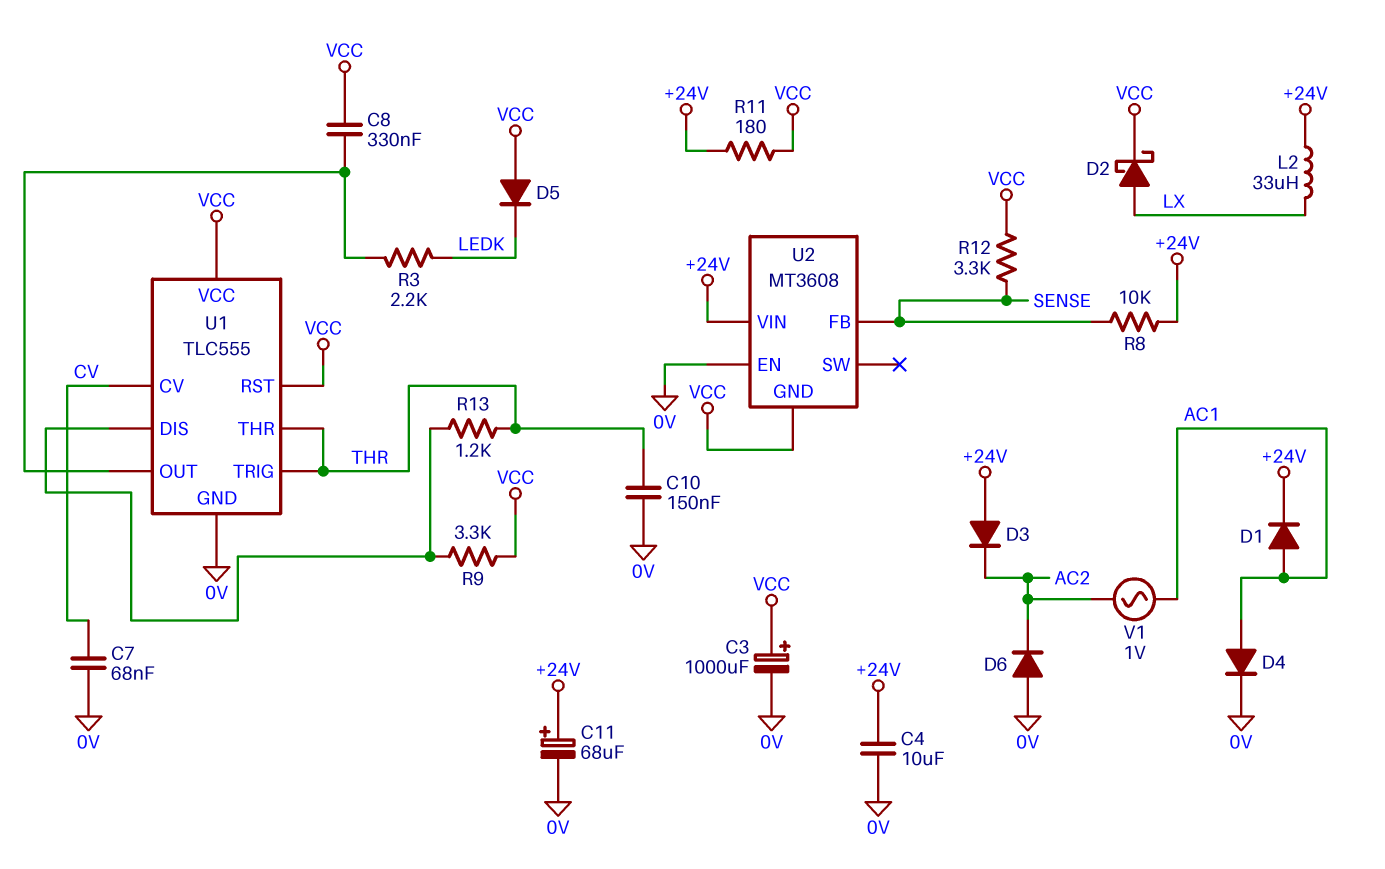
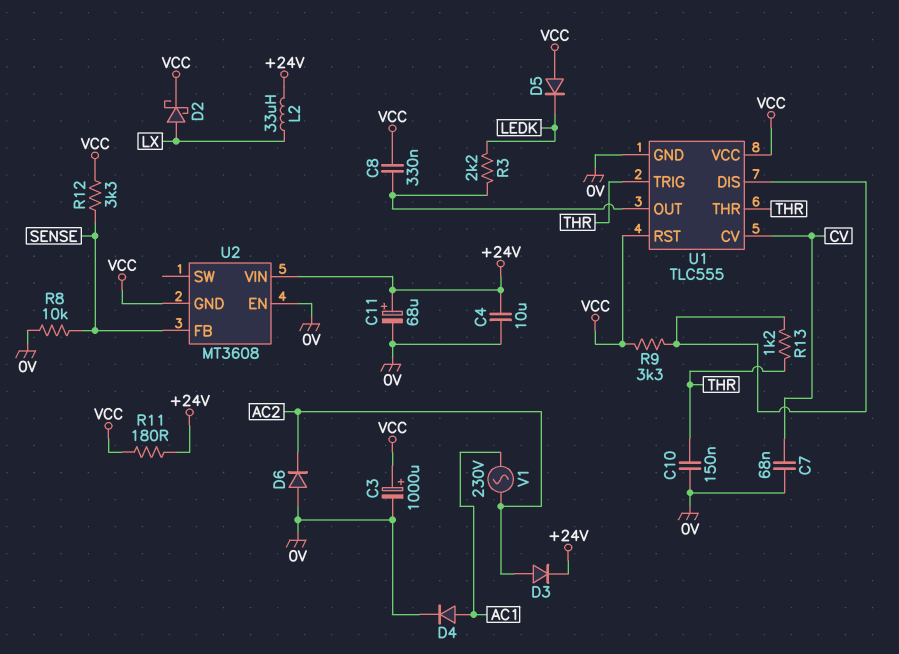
D1: diode (A AC1, K +24V) -> none
D3: diode (A +24V, K AC2) -> diode (A AC2, K +24V)
R8: 10k (+24V, SENSE) -> 10k (0V, SENSE)
V1: AC 1V (AC1, AC2) -> AC 230V (AC1, AC2)

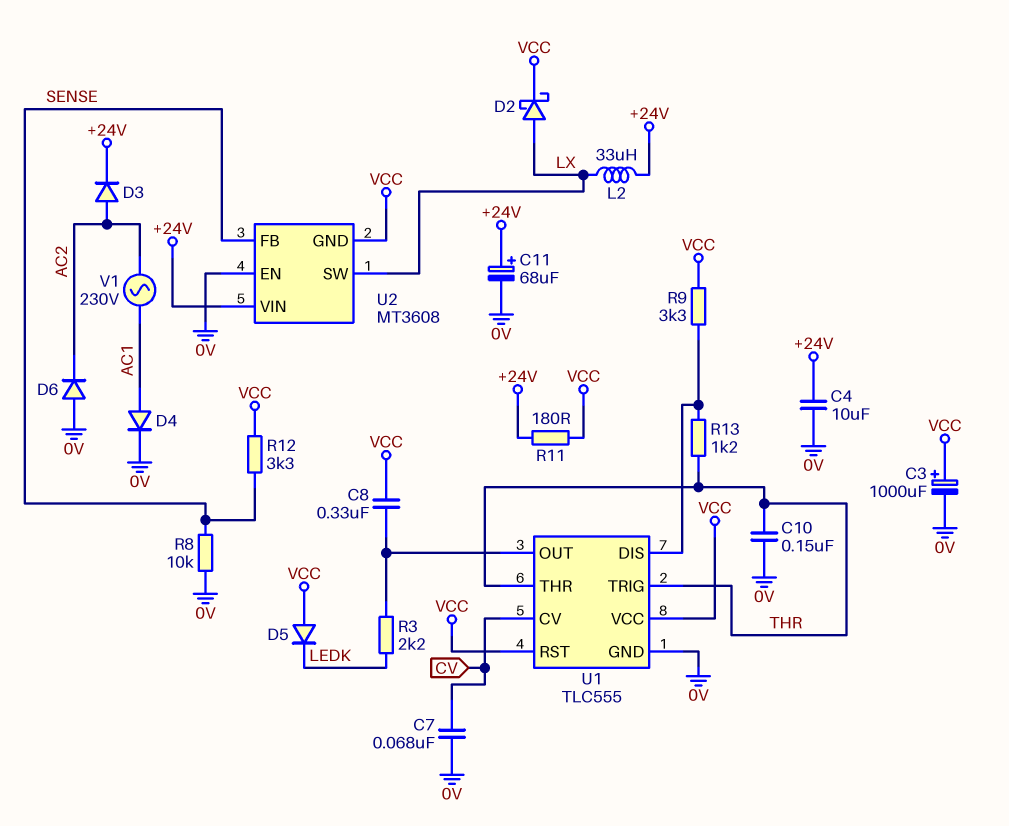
U2 pin SW: none -> LX

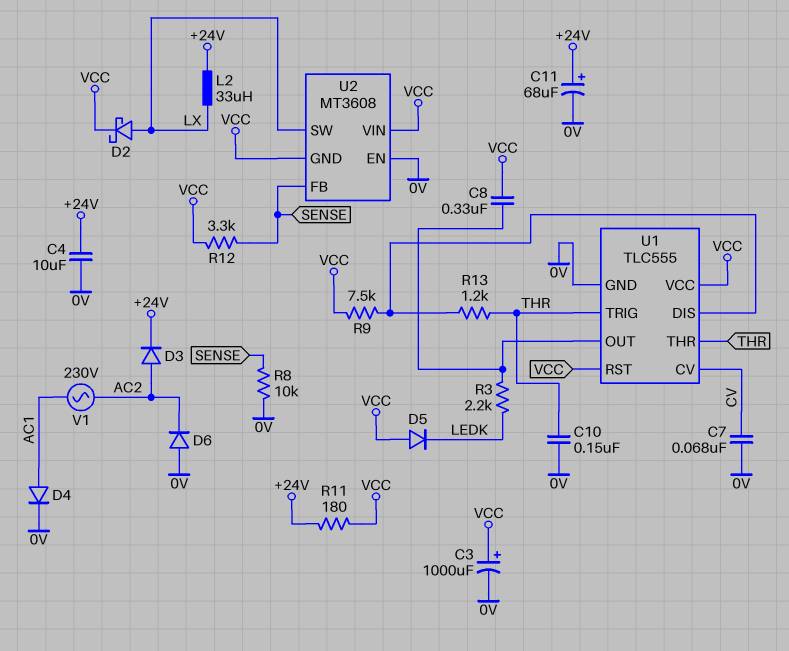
R9: 3.3k (U1/DIS, VCC) -> 7.5k (U1/DIS, VCC)
U2 pin VIN: +24V -> VCC

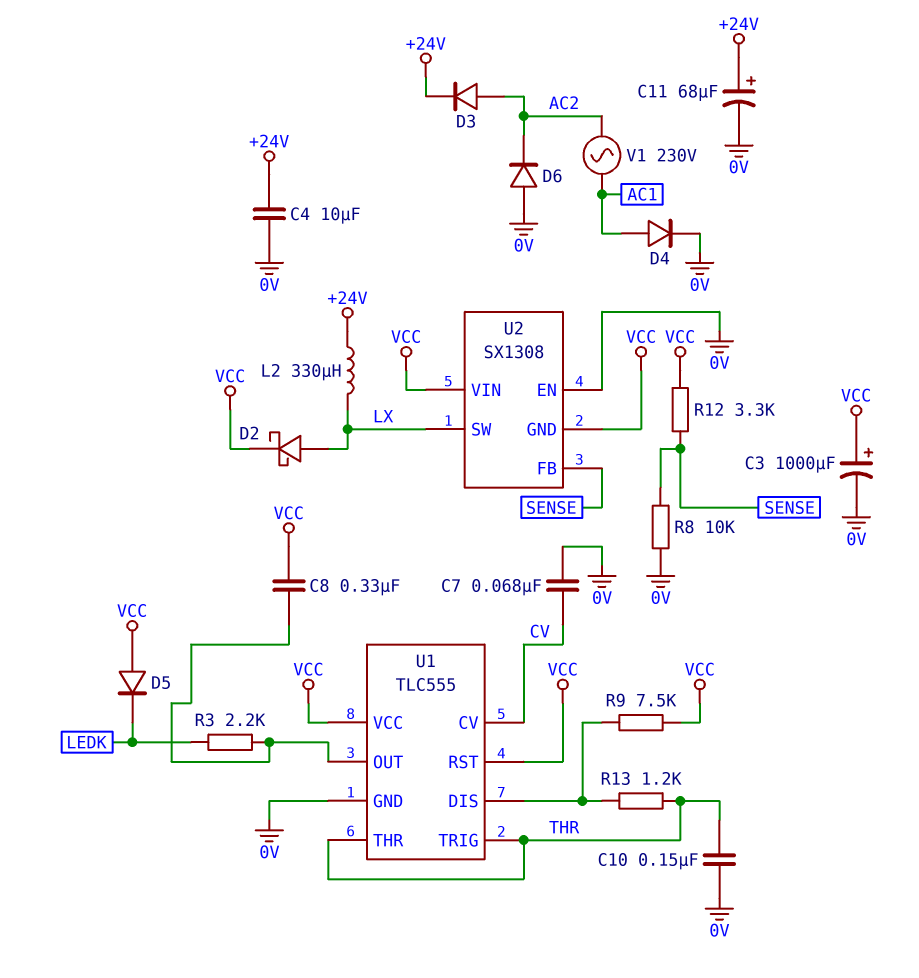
L2: 33uH (+24V, LX) -> 330uH (+24V, LX)
R11: 180 (+24V, VCC) -> none
U2: MT3608 -> SX1308

